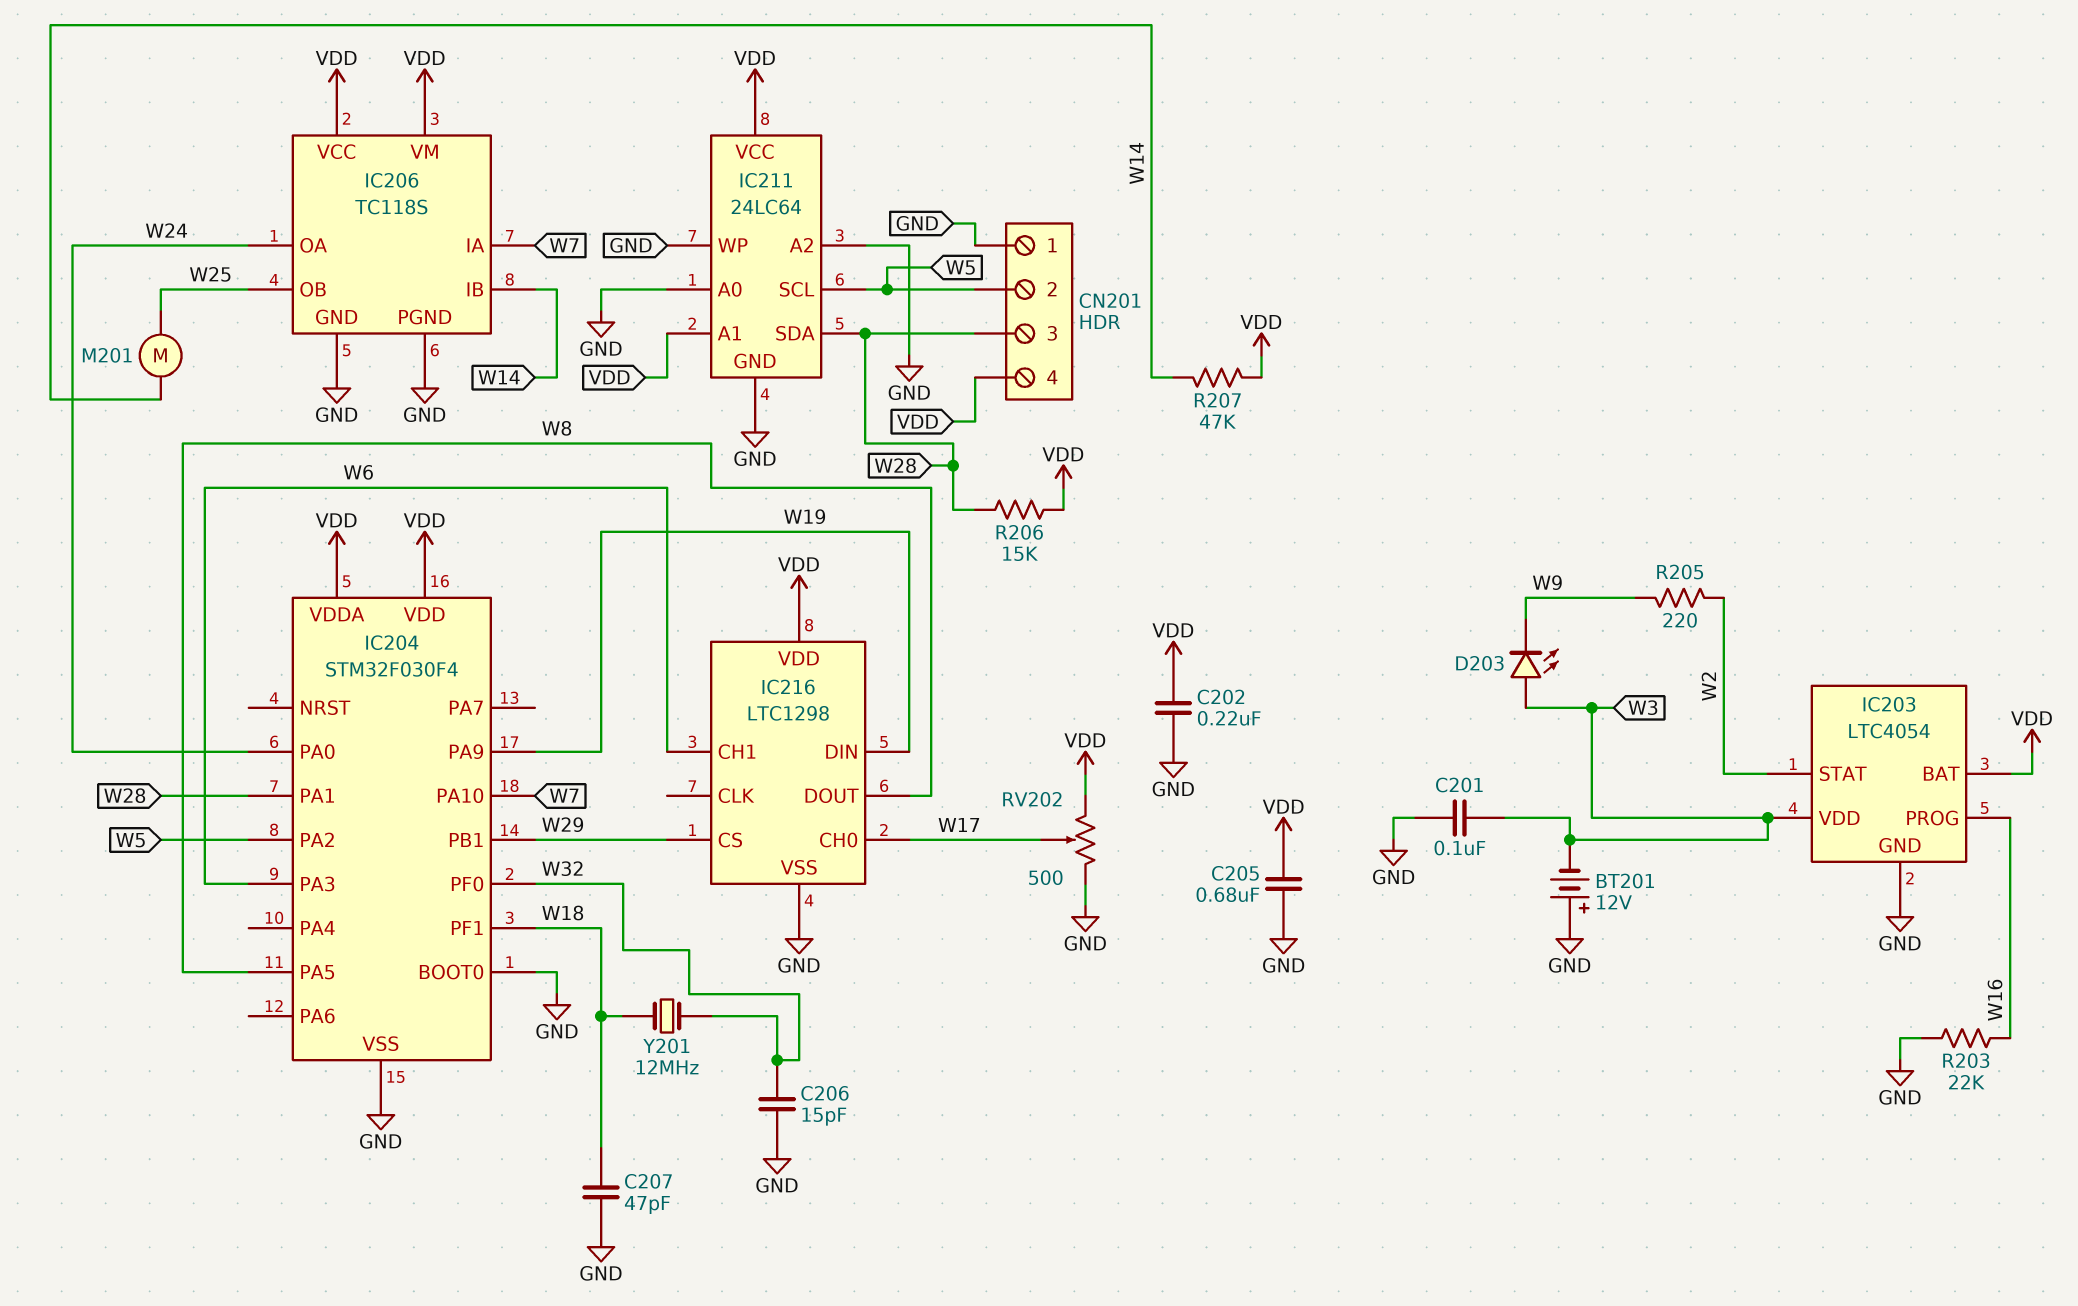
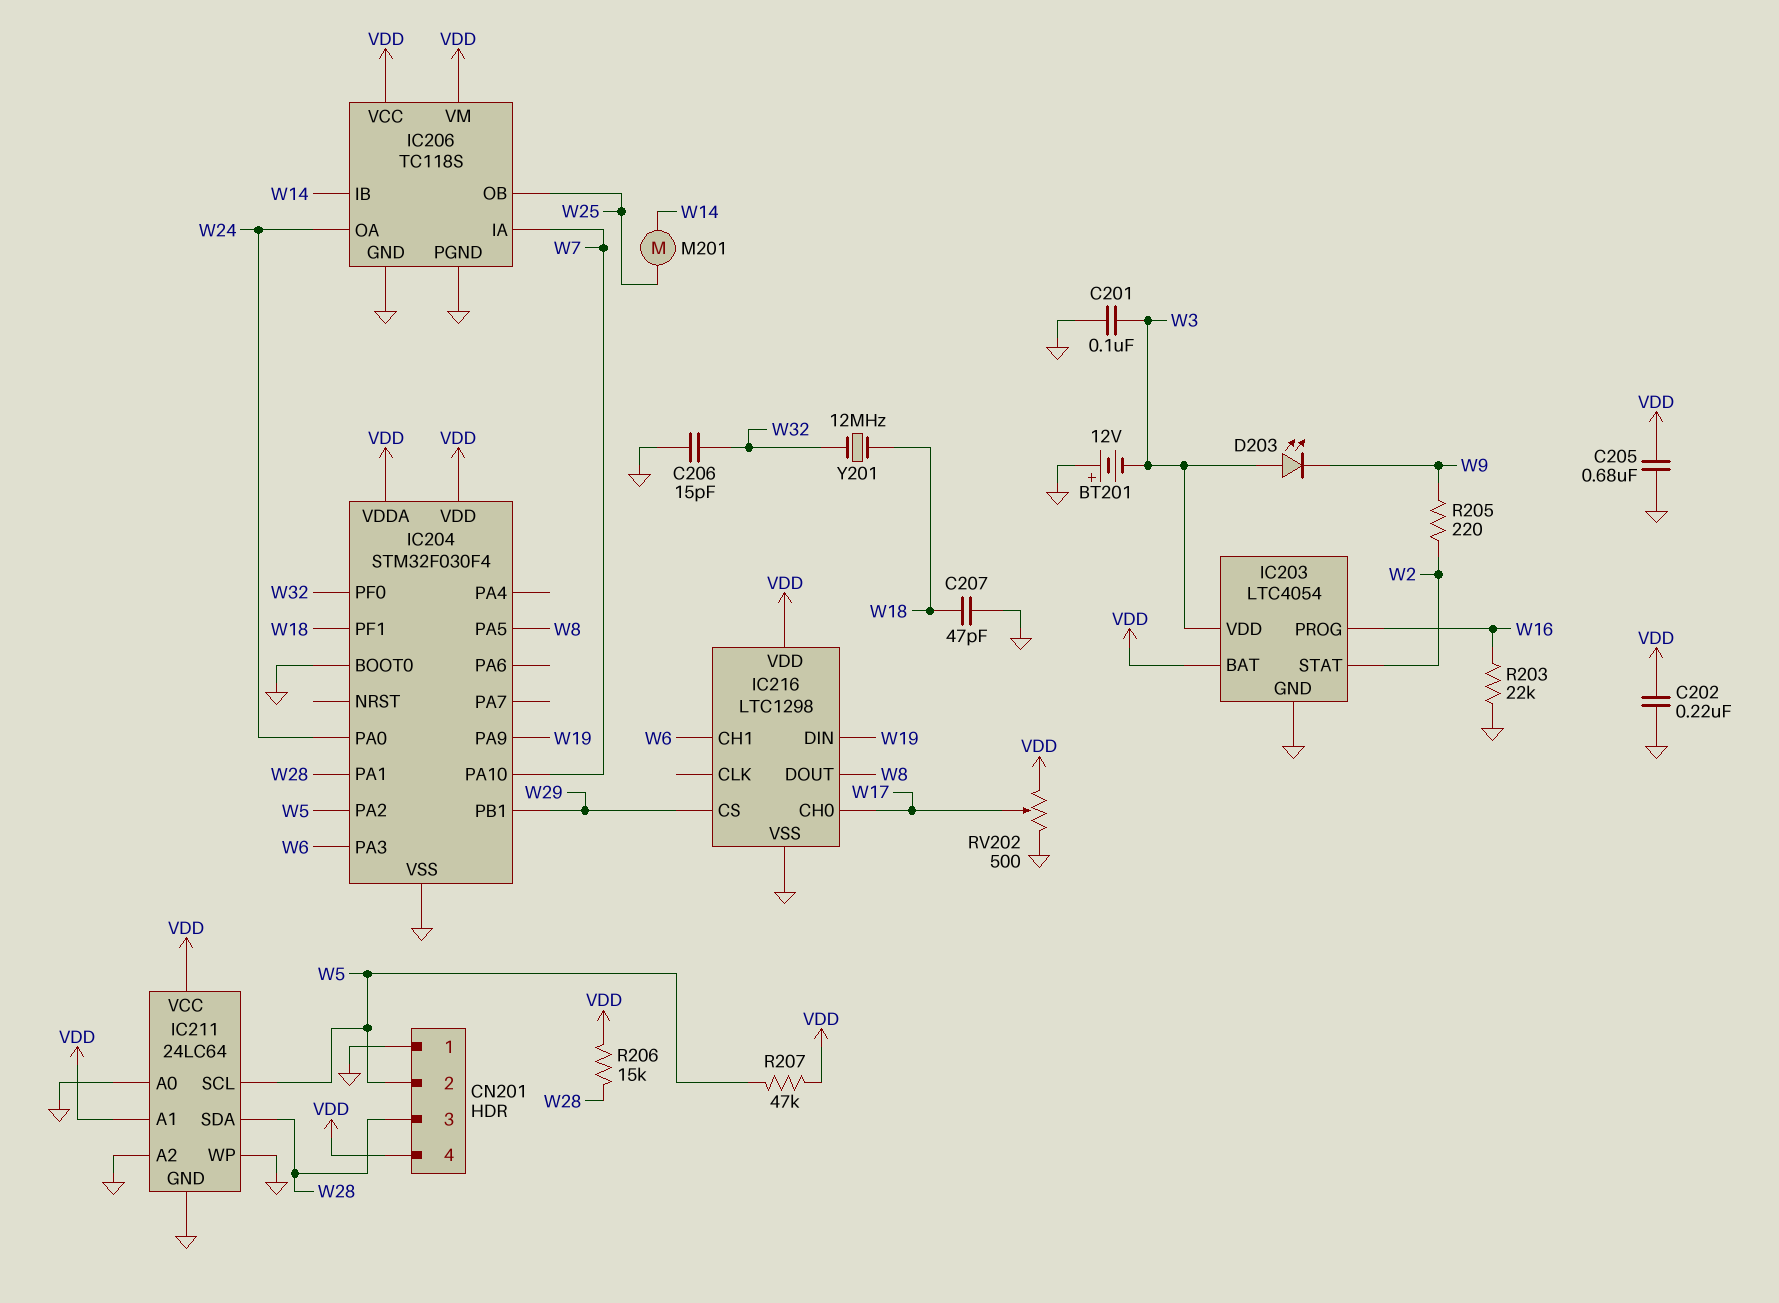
R207: 47k (VDD, W14) -> 47k (VDD, W5)

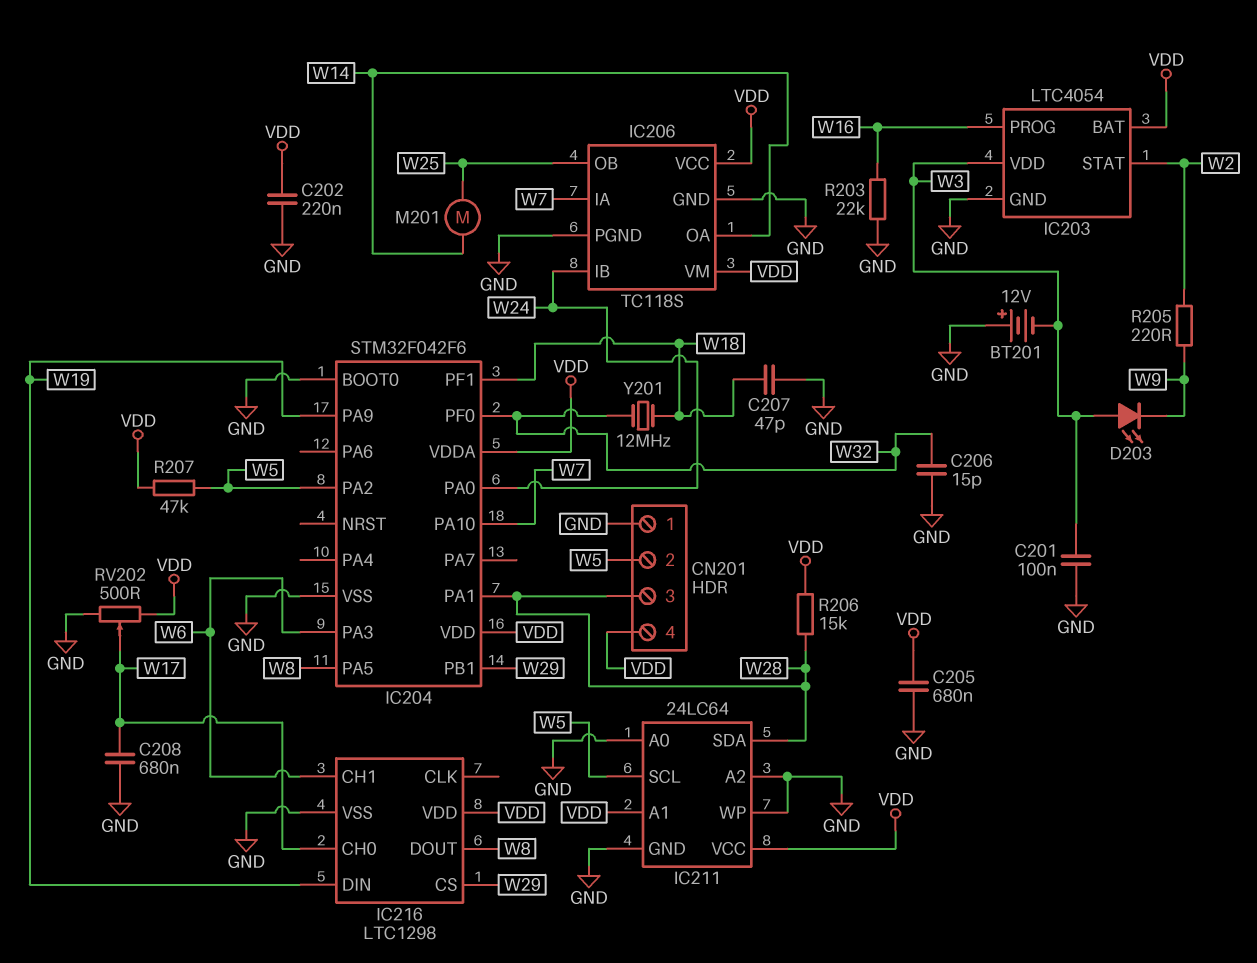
C208: none -> 680nF (GND, W17)
IC204: STM32F030F4 -> STM32F042F6
IC206 pin IB: W14 -> W24
IC206 pin OA: W24 -> W14

